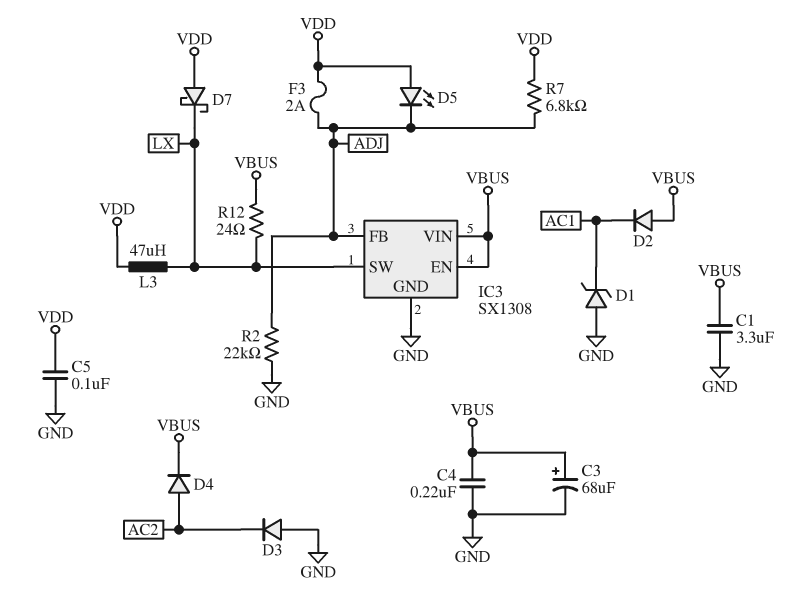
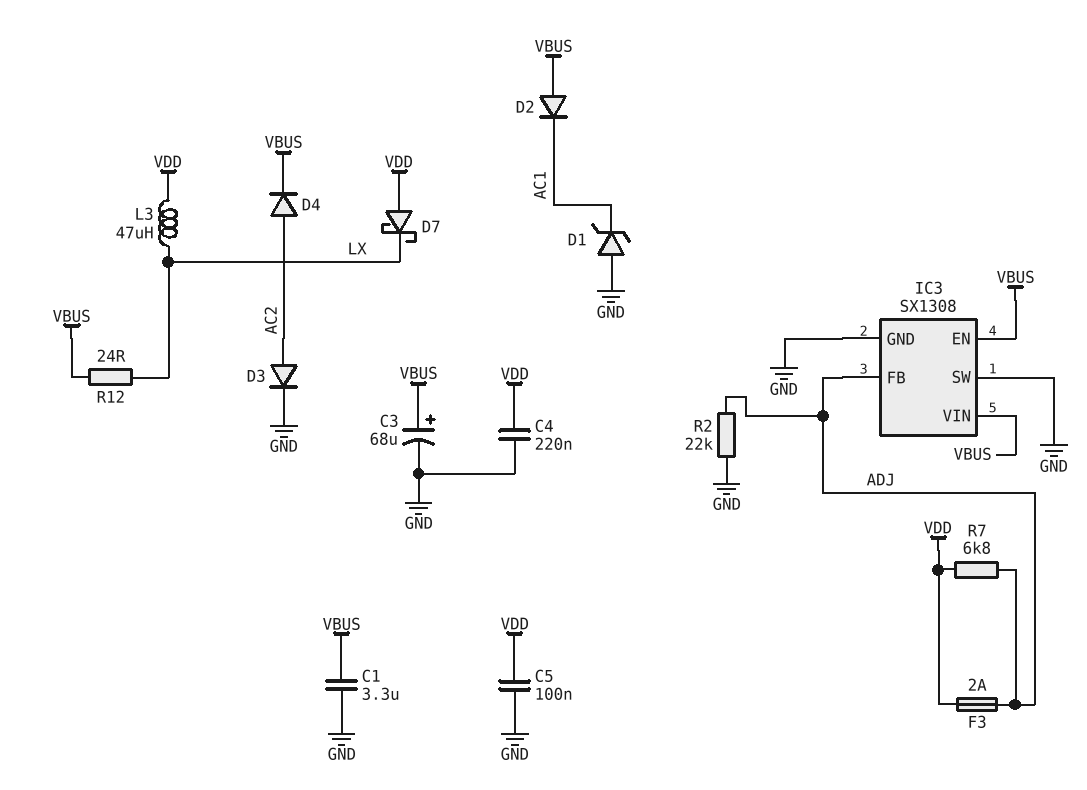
C4: 220nF (GND, VBUS) -> 220nF (GND, VDD)
D3: diode (A GND, K AC2) -> diode (A AC2, K GND)
D5: LED (A VDD, K ADJ) -> none
IC3 pin SW: LX -> GND

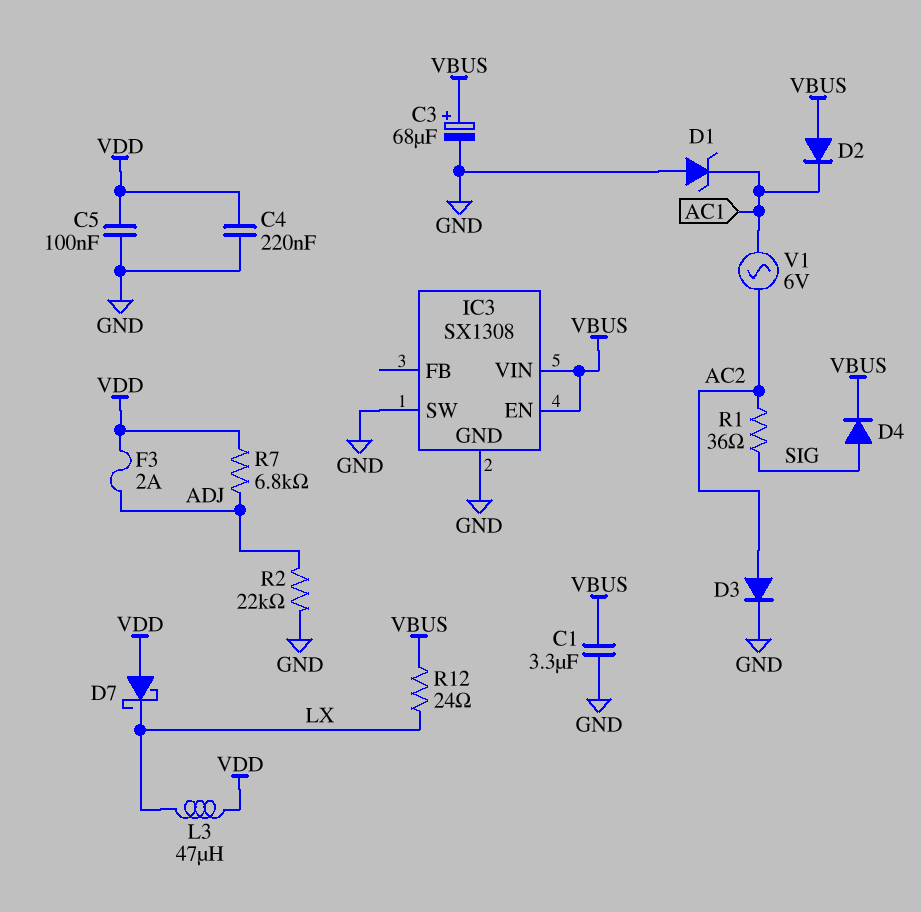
D4: diode (A AC2, K VBUS) -> diode (A SIG, K VBUS)
IC3 pin FB: ADJ -> none
R1: none -> 36 (AC2, SIG)
V1: none -> AC 6V (AC1, AC2)

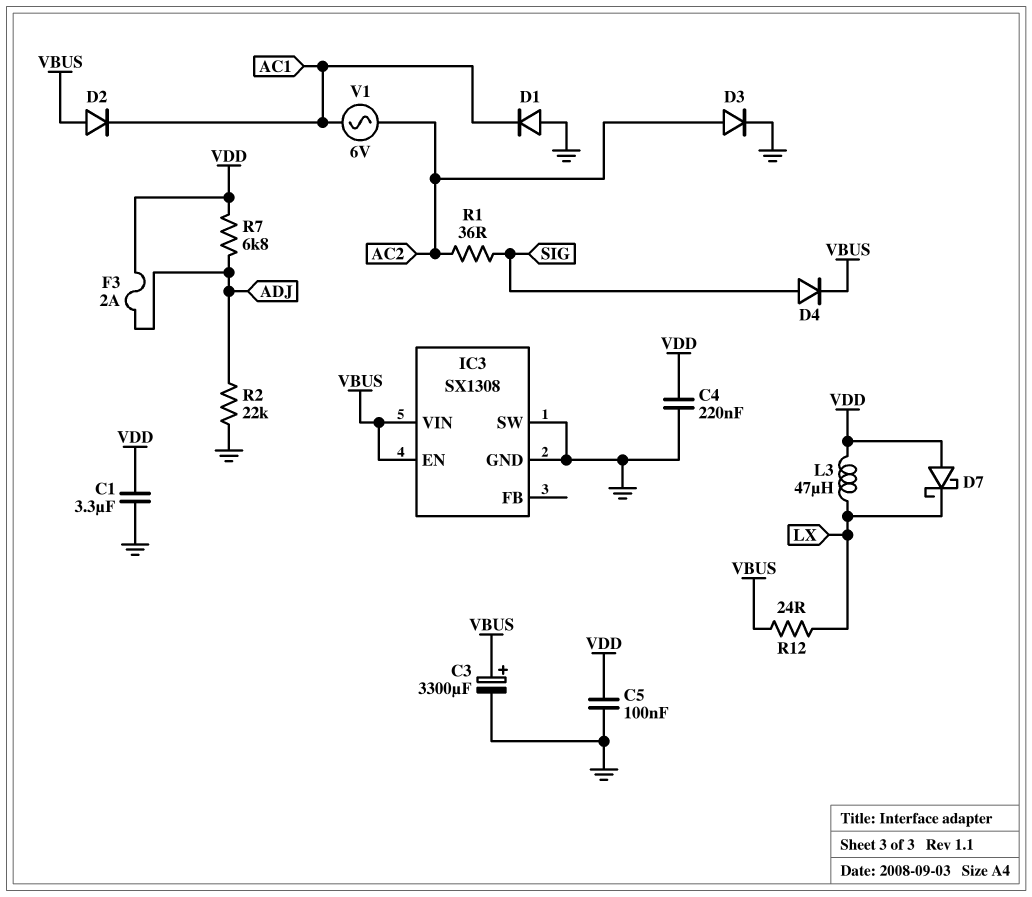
C1: 3.3uF (GND, VBUS) -> 3.3uF (GND, VDD)
C3: 68uF (plus VBUS, minus GND) -> 3300uF (plus VBUS, minus GND)
D1: zener (A GND, K AC1) -> diode (A GND, K AC1)

